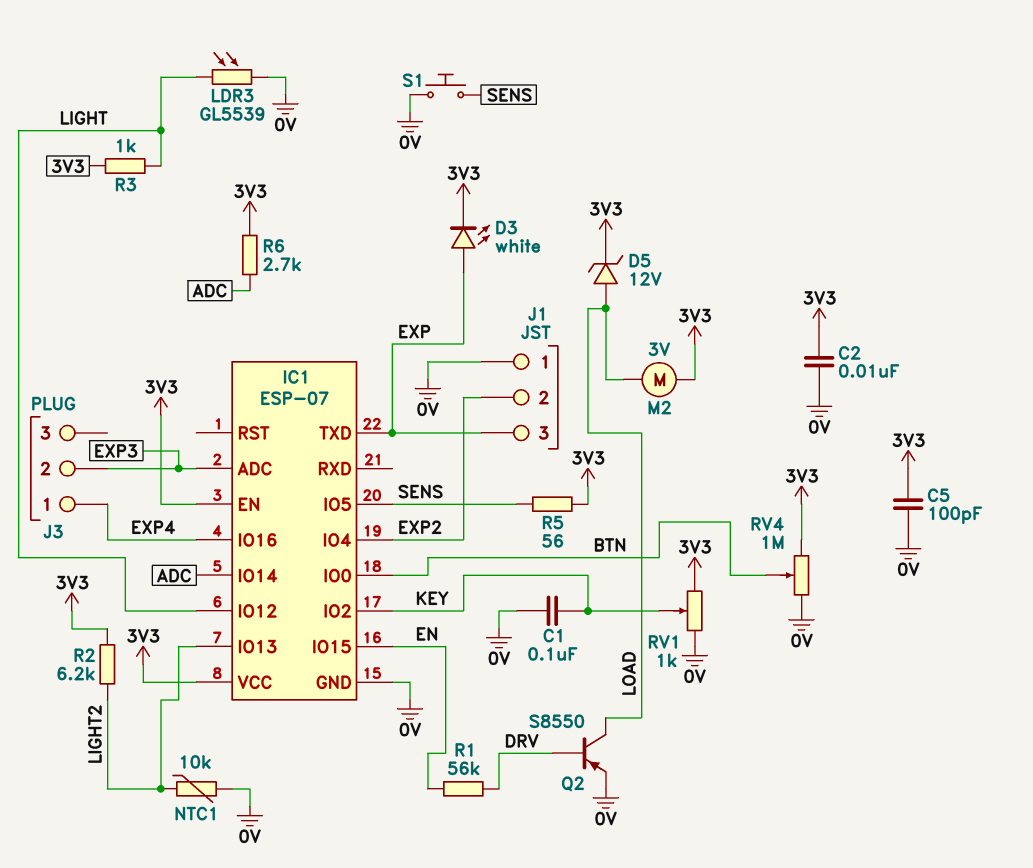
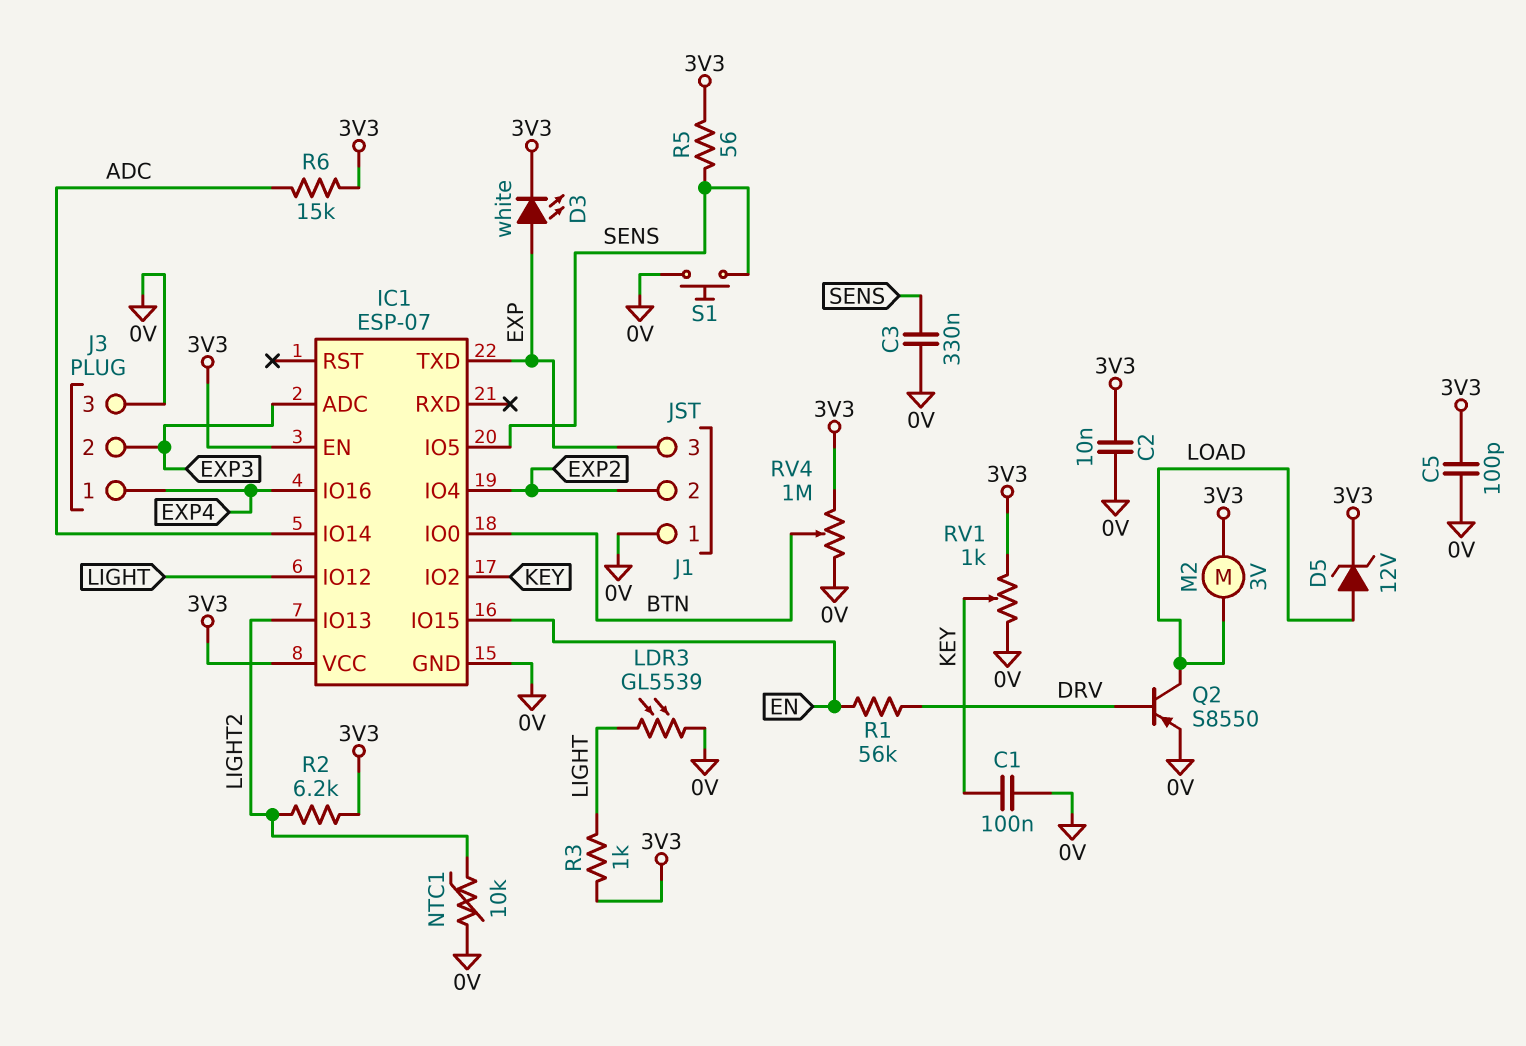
C3: none -> 330nF (0V, SENS)
J3 pin 3: none -> 0V
R6: 2.7k (3V3, ADC) -> 15k (3V3, ADC)

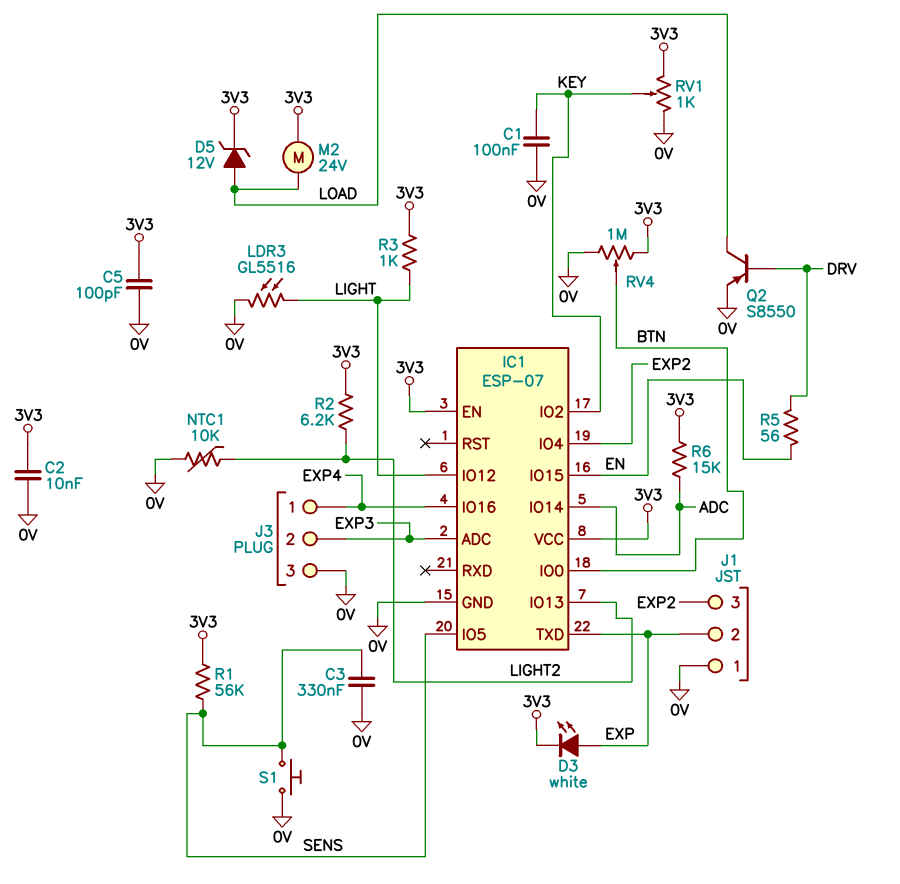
J1 pin 2: EXP2 -> EXP
J1 pin 3: EXP -> EXP2
LDR3: GL5539 (0V, LIGHT) -> GL5516 (0V, LIGHT)
M2: motor 3V (3V3, LOAD) -> motor 24V (3V3, LOAD)
R1: 56k (DRV, EN) -> 56k (3V3, SENS)
R5: 56 (3V3, SENS) -> 56 (DRV, EN)

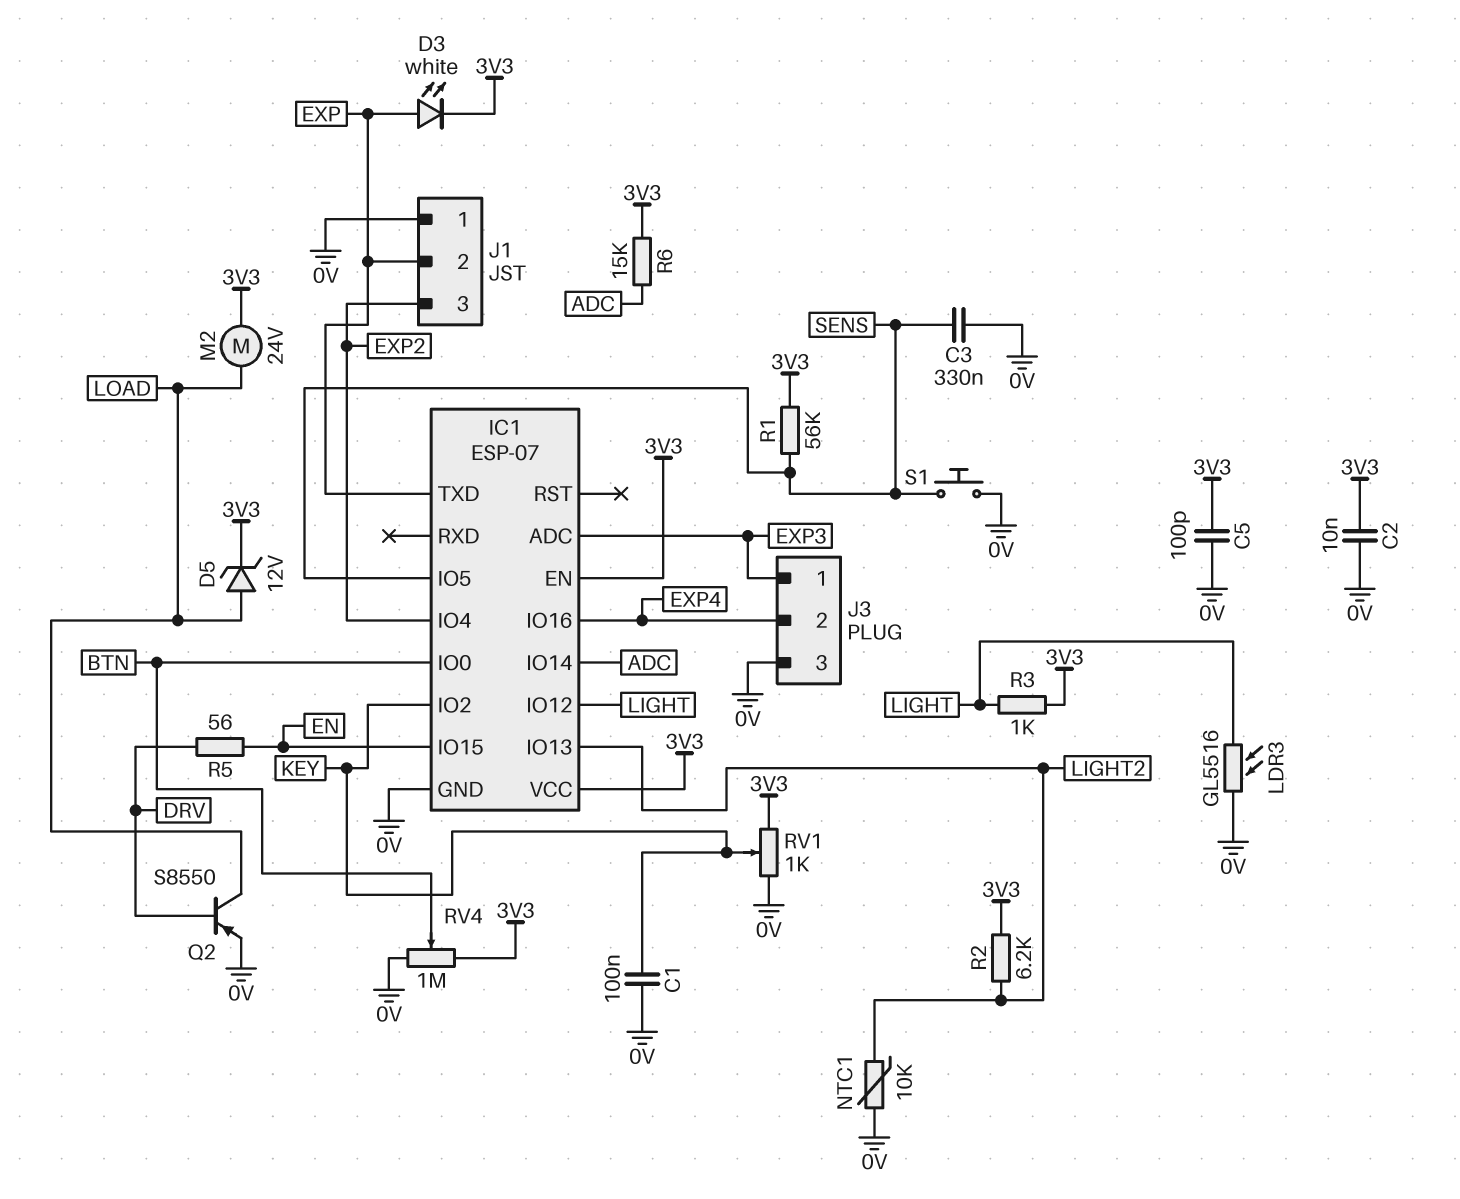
J3 pin 1: EXP4 -> EXP3
J3 pin 2: EXP3 -> EXP4

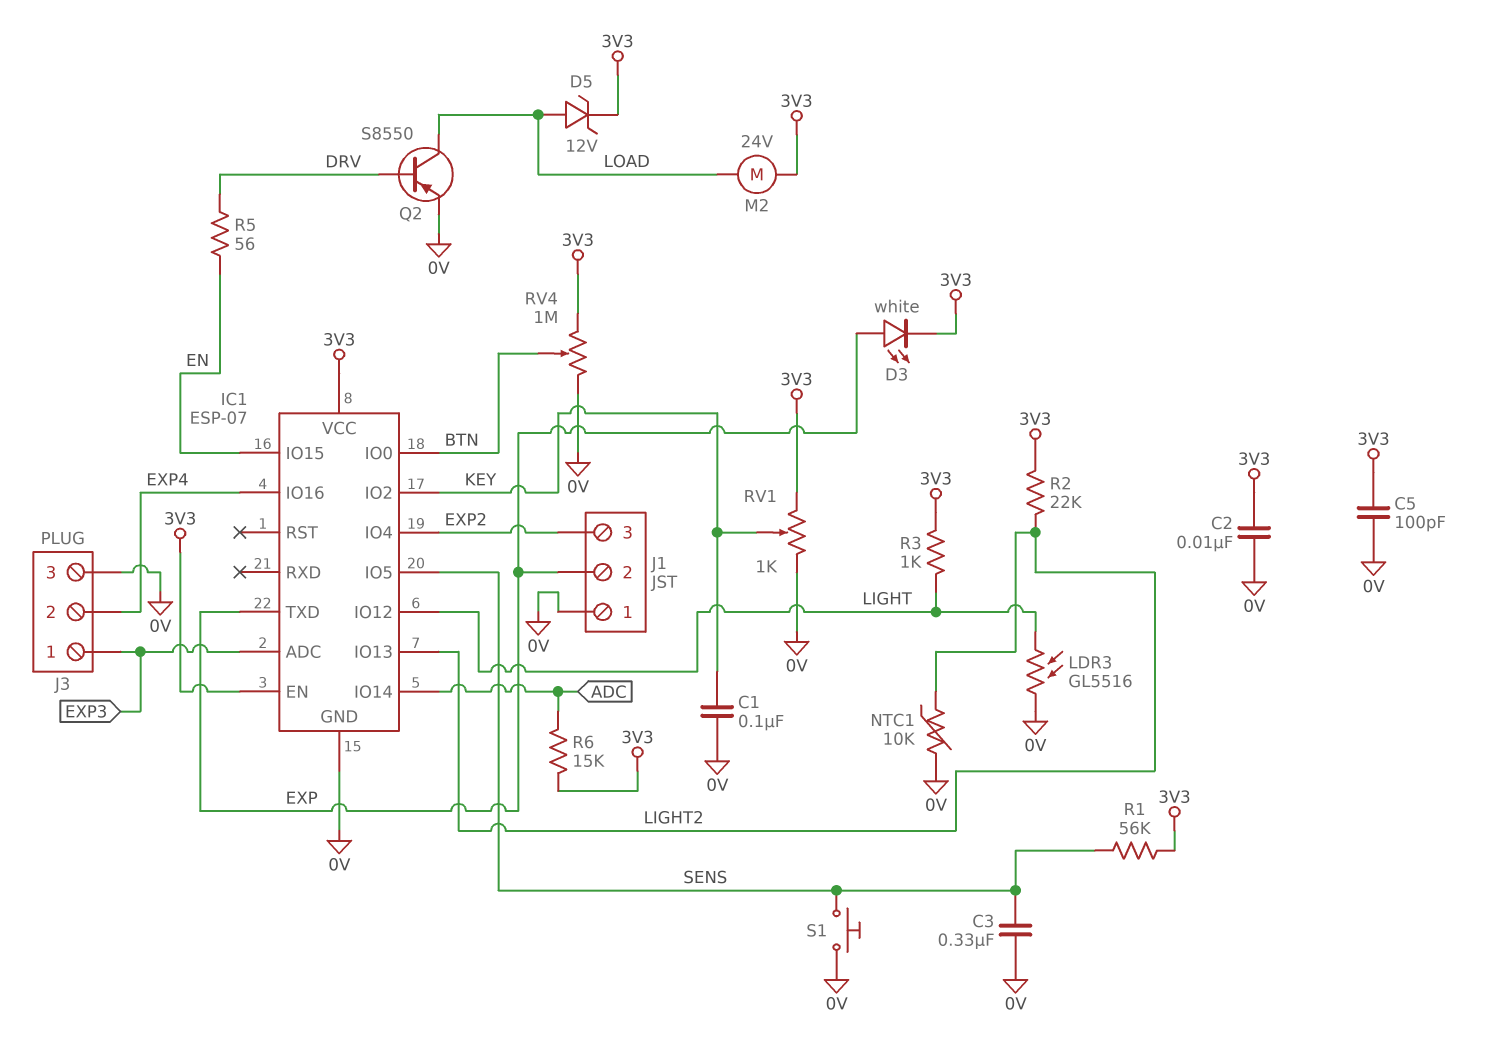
R2: 6.2k (3V3, LIGHT2) -> 22k (3V3, LIGHT2)

